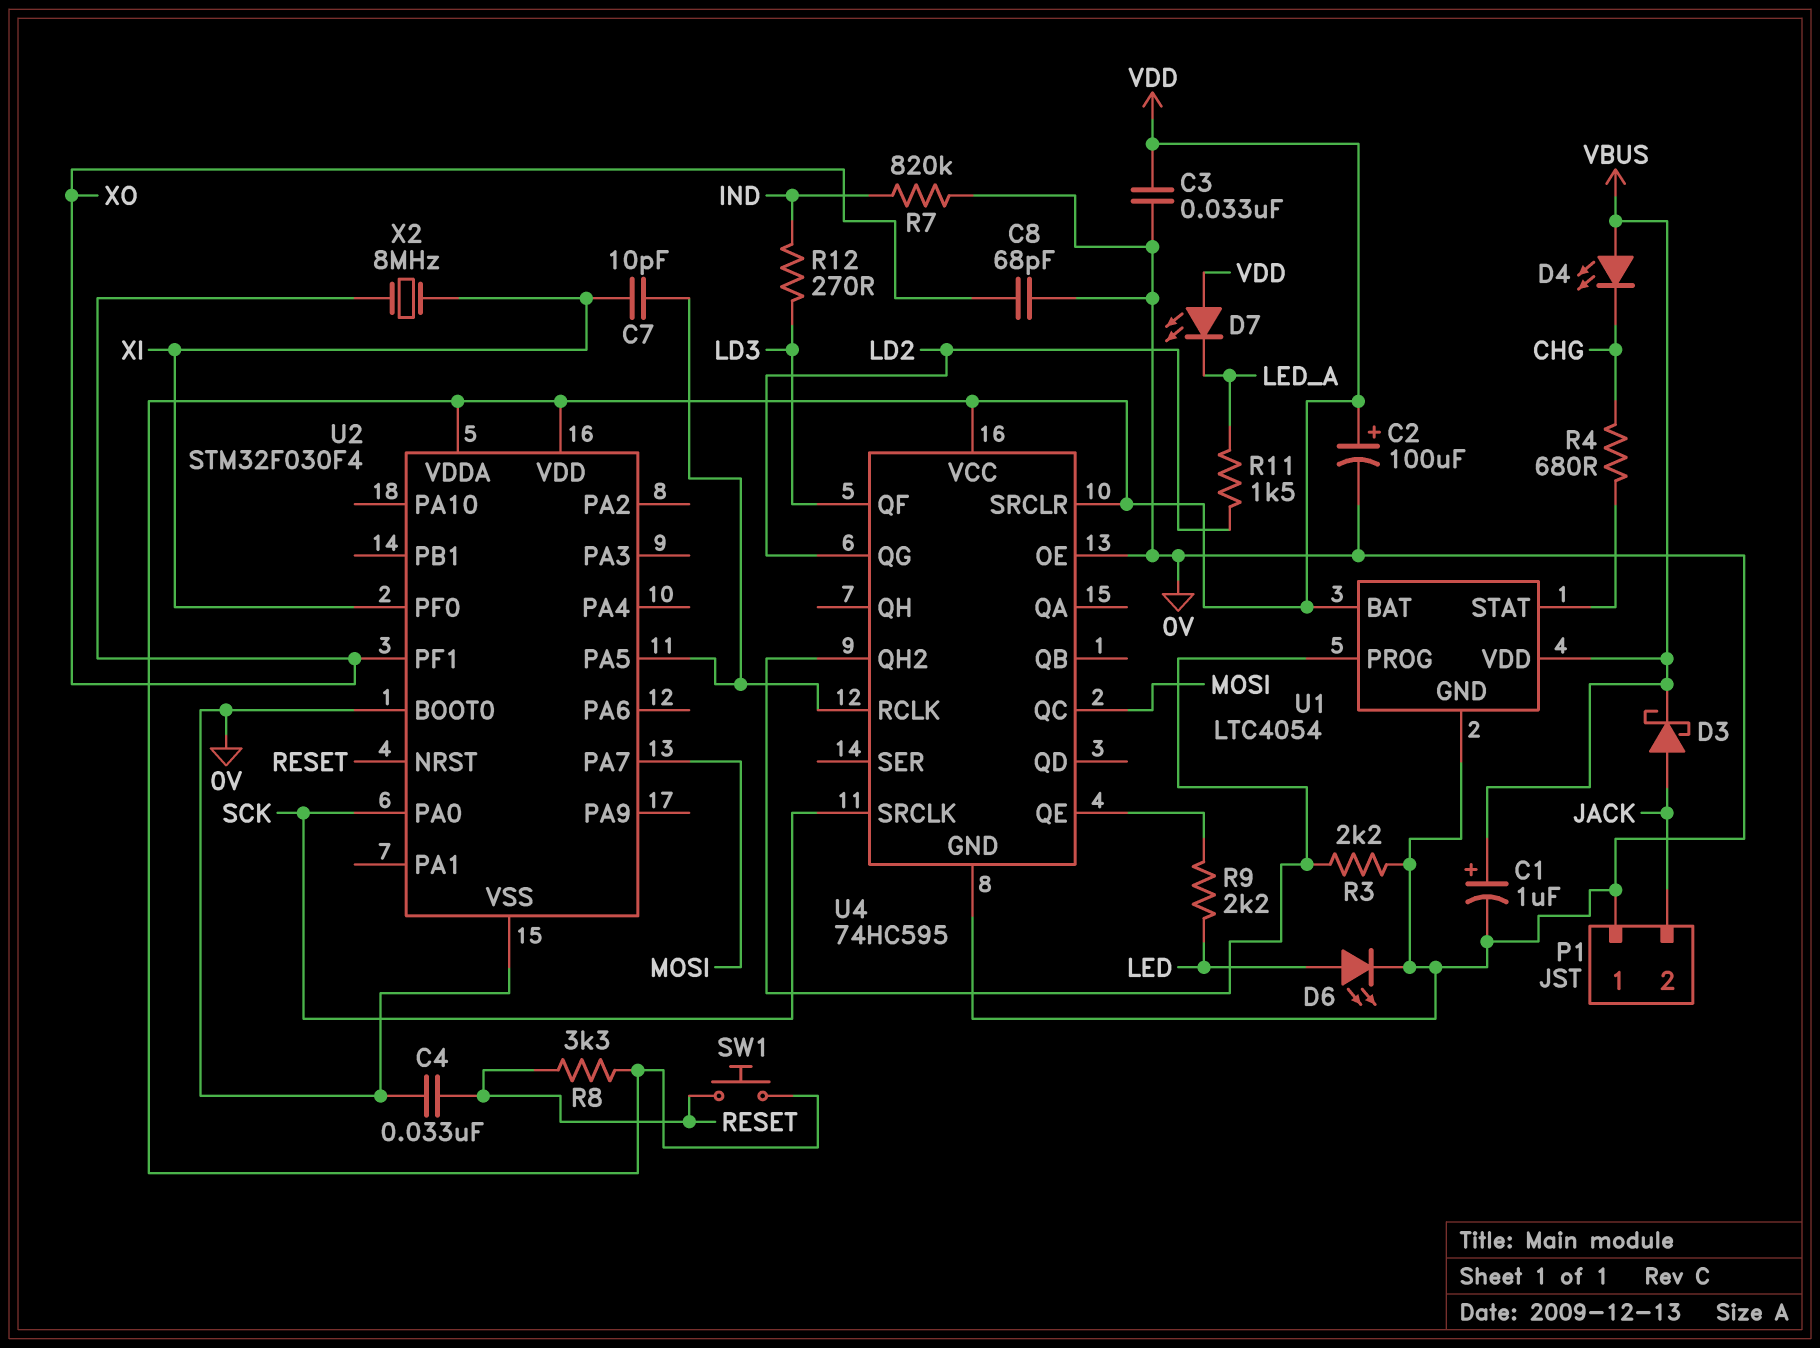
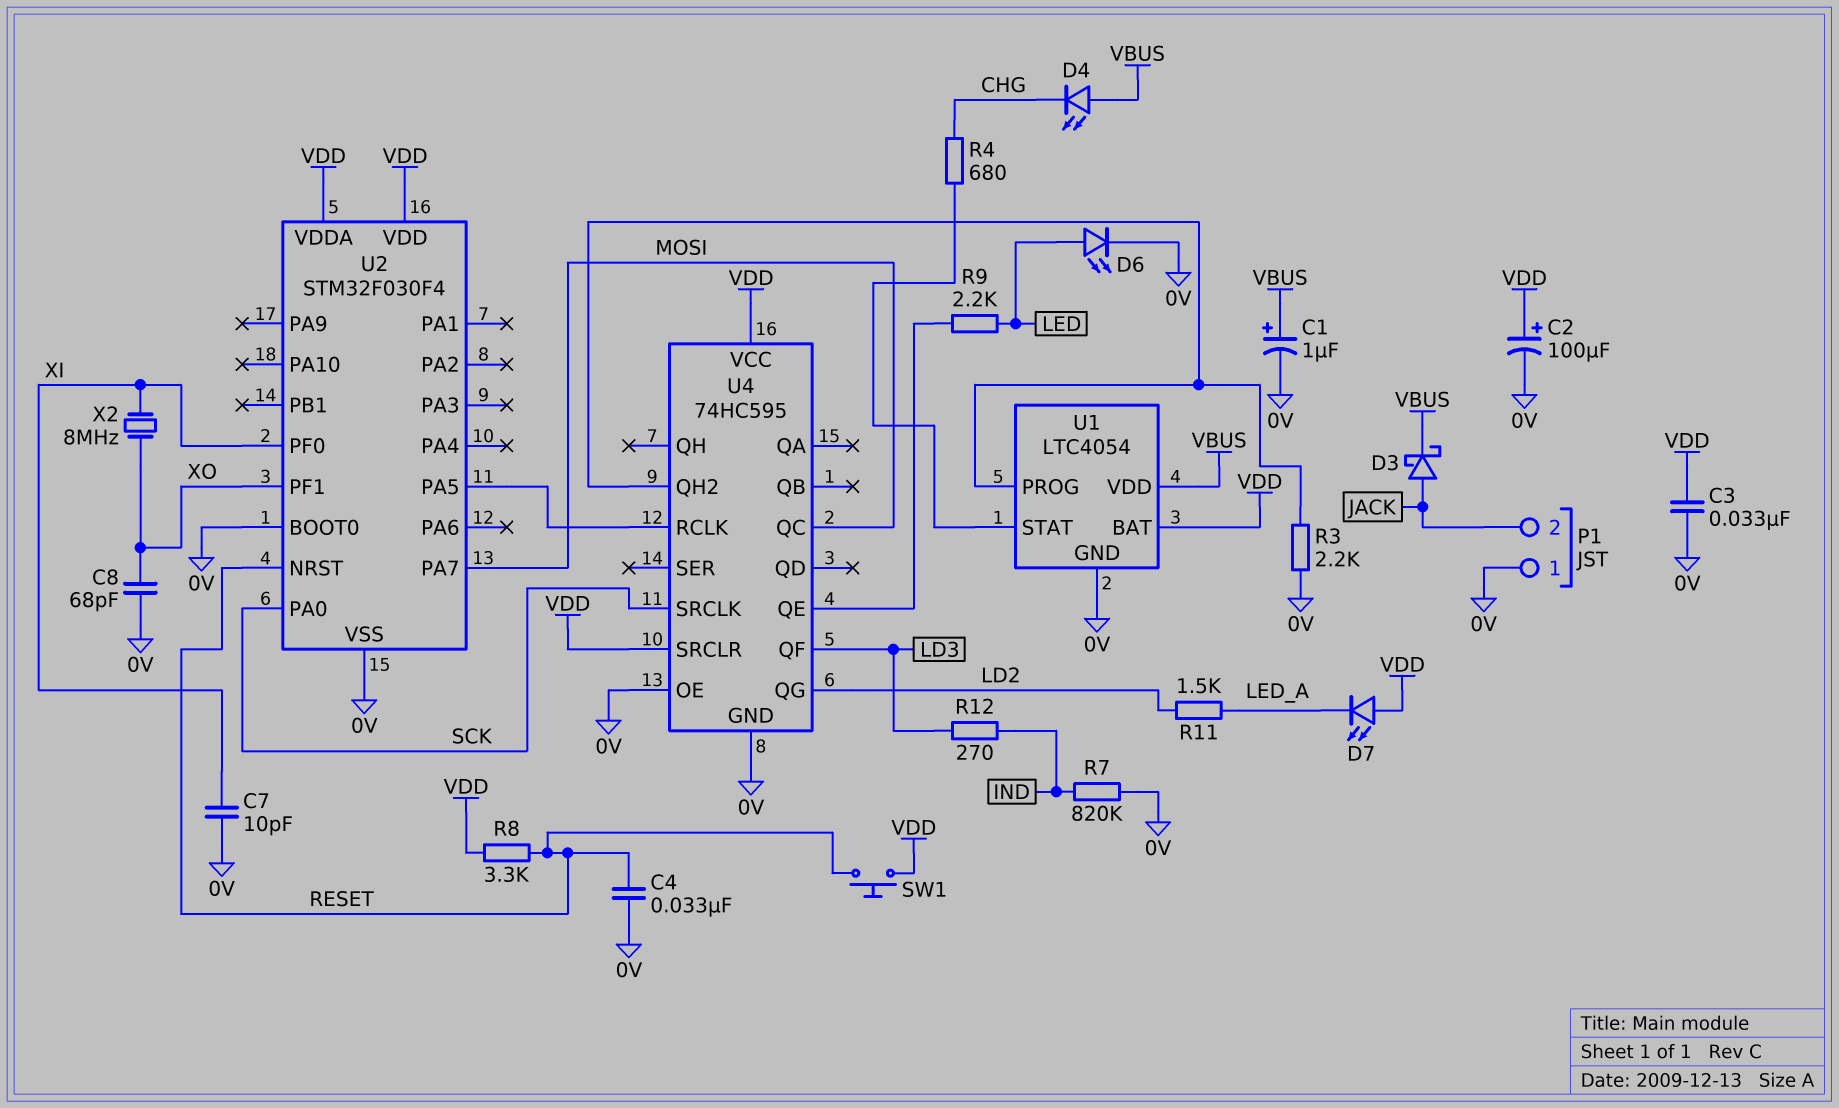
C7: 10pF (U2/PA5, XI) -> 10pF (0V, XI)

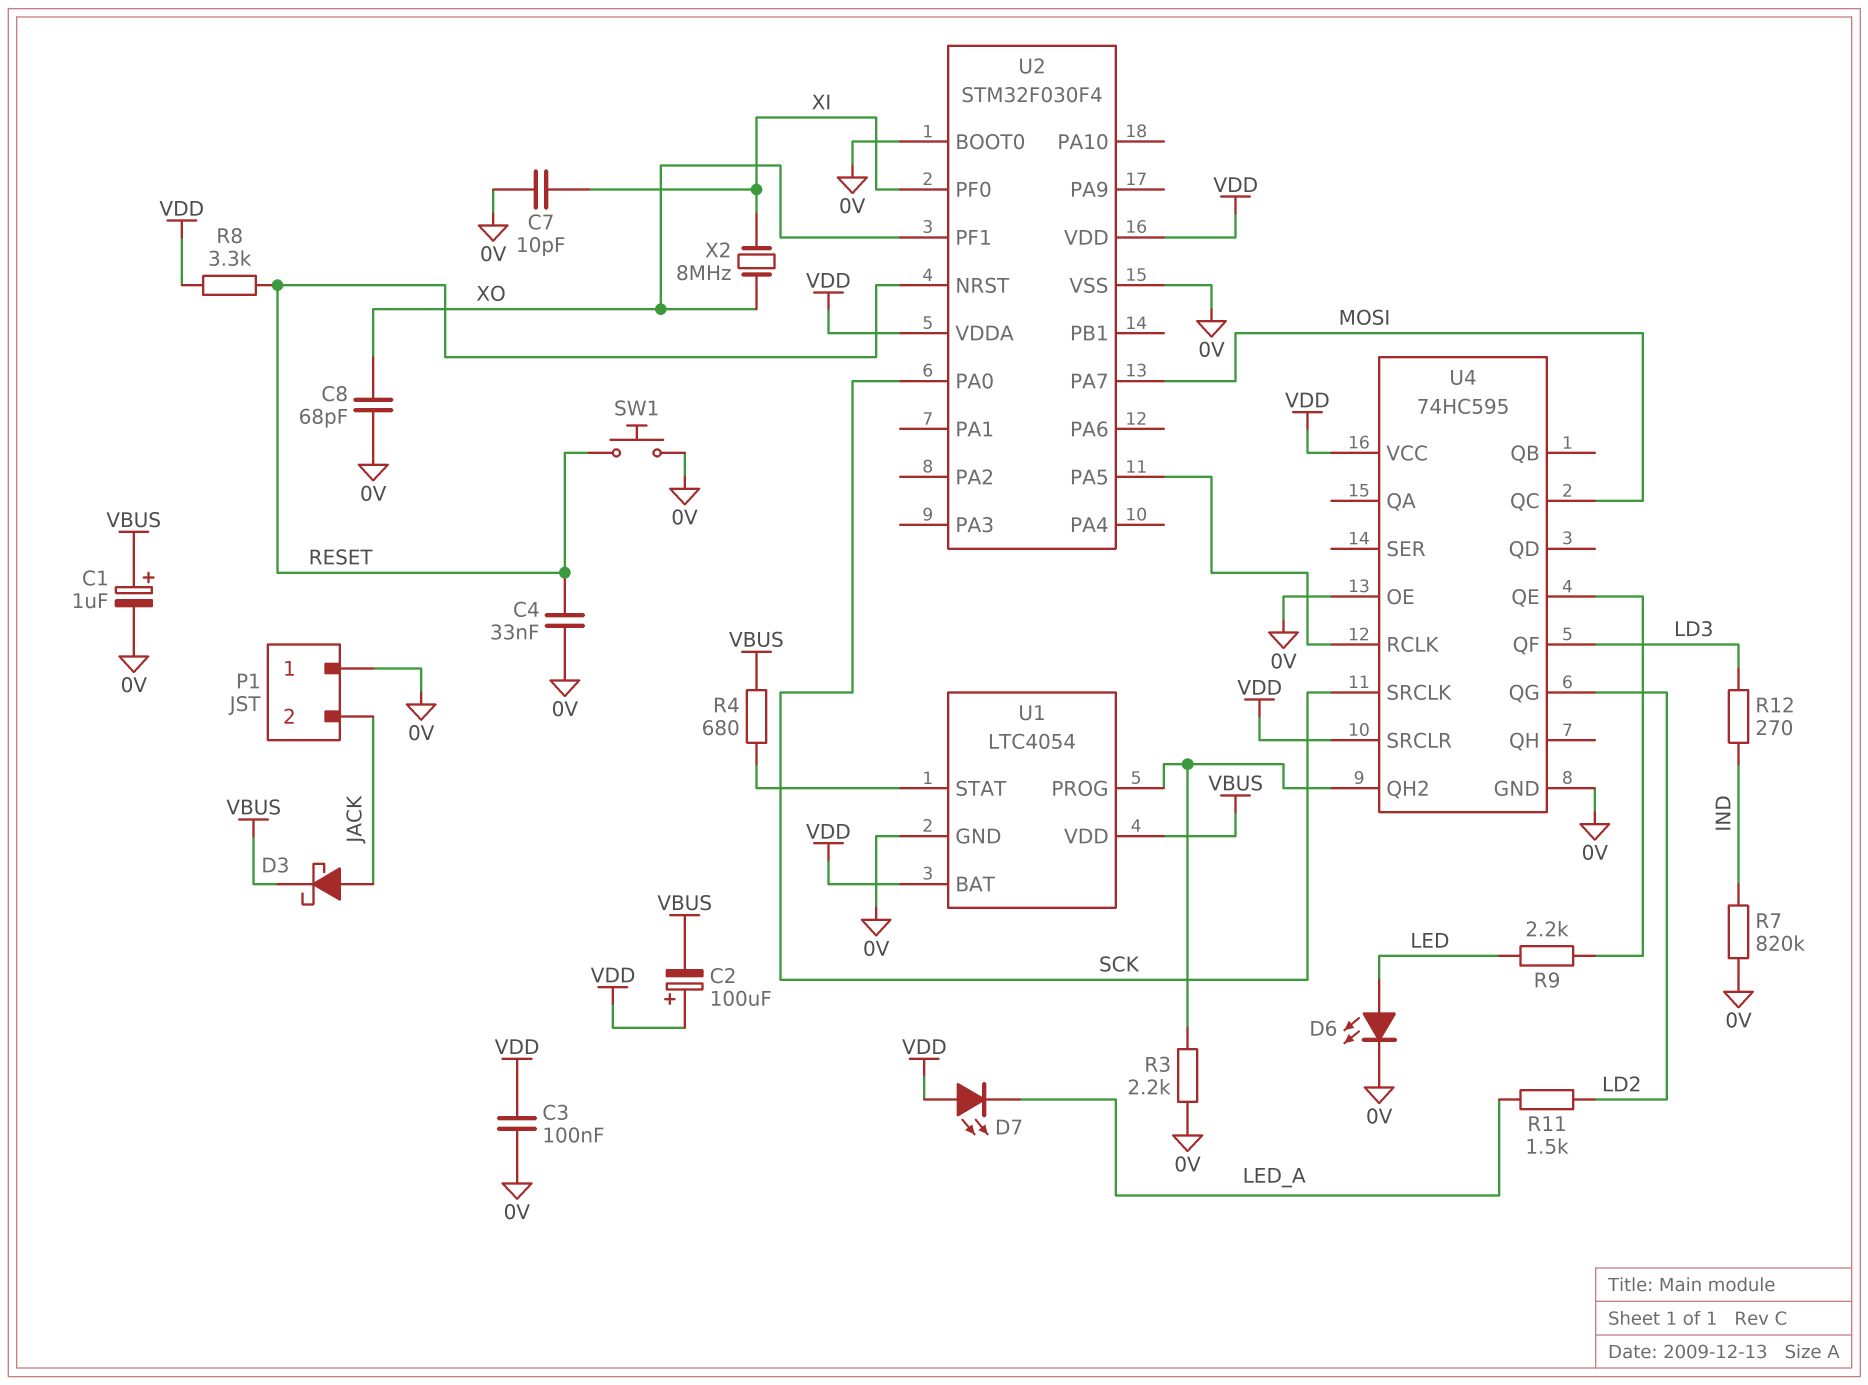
C2: 100uF (plus VDD, minus 0V) -> 100uF (plus VDD, minus VBUS)
C3: 33nF (0V, VDD) -> 100nF (0V, VDD)
D4: LED (A VBUS, K CHG) -> none
R4: 680 (CHG, U1/STAT) -> 680 (U1/STAT, VBUS)
SW1: button (RESET, VDD) -> button (0V, RESET)

